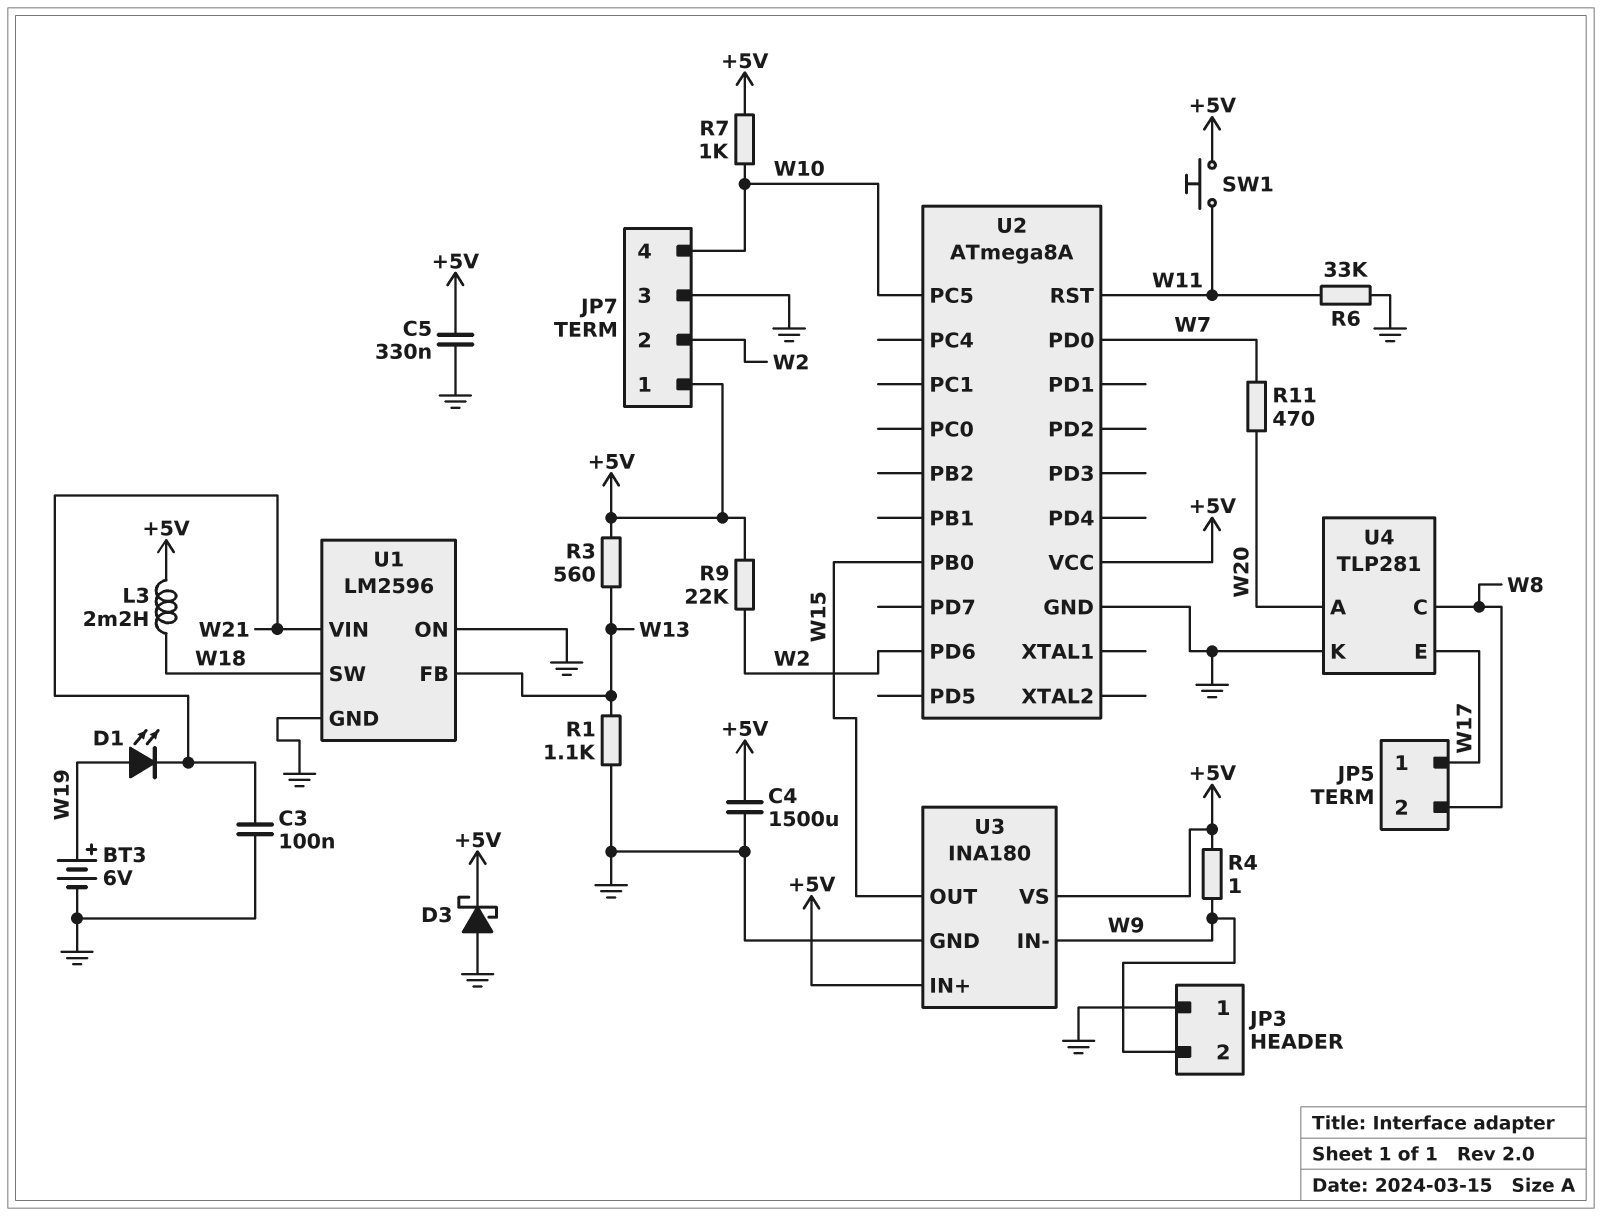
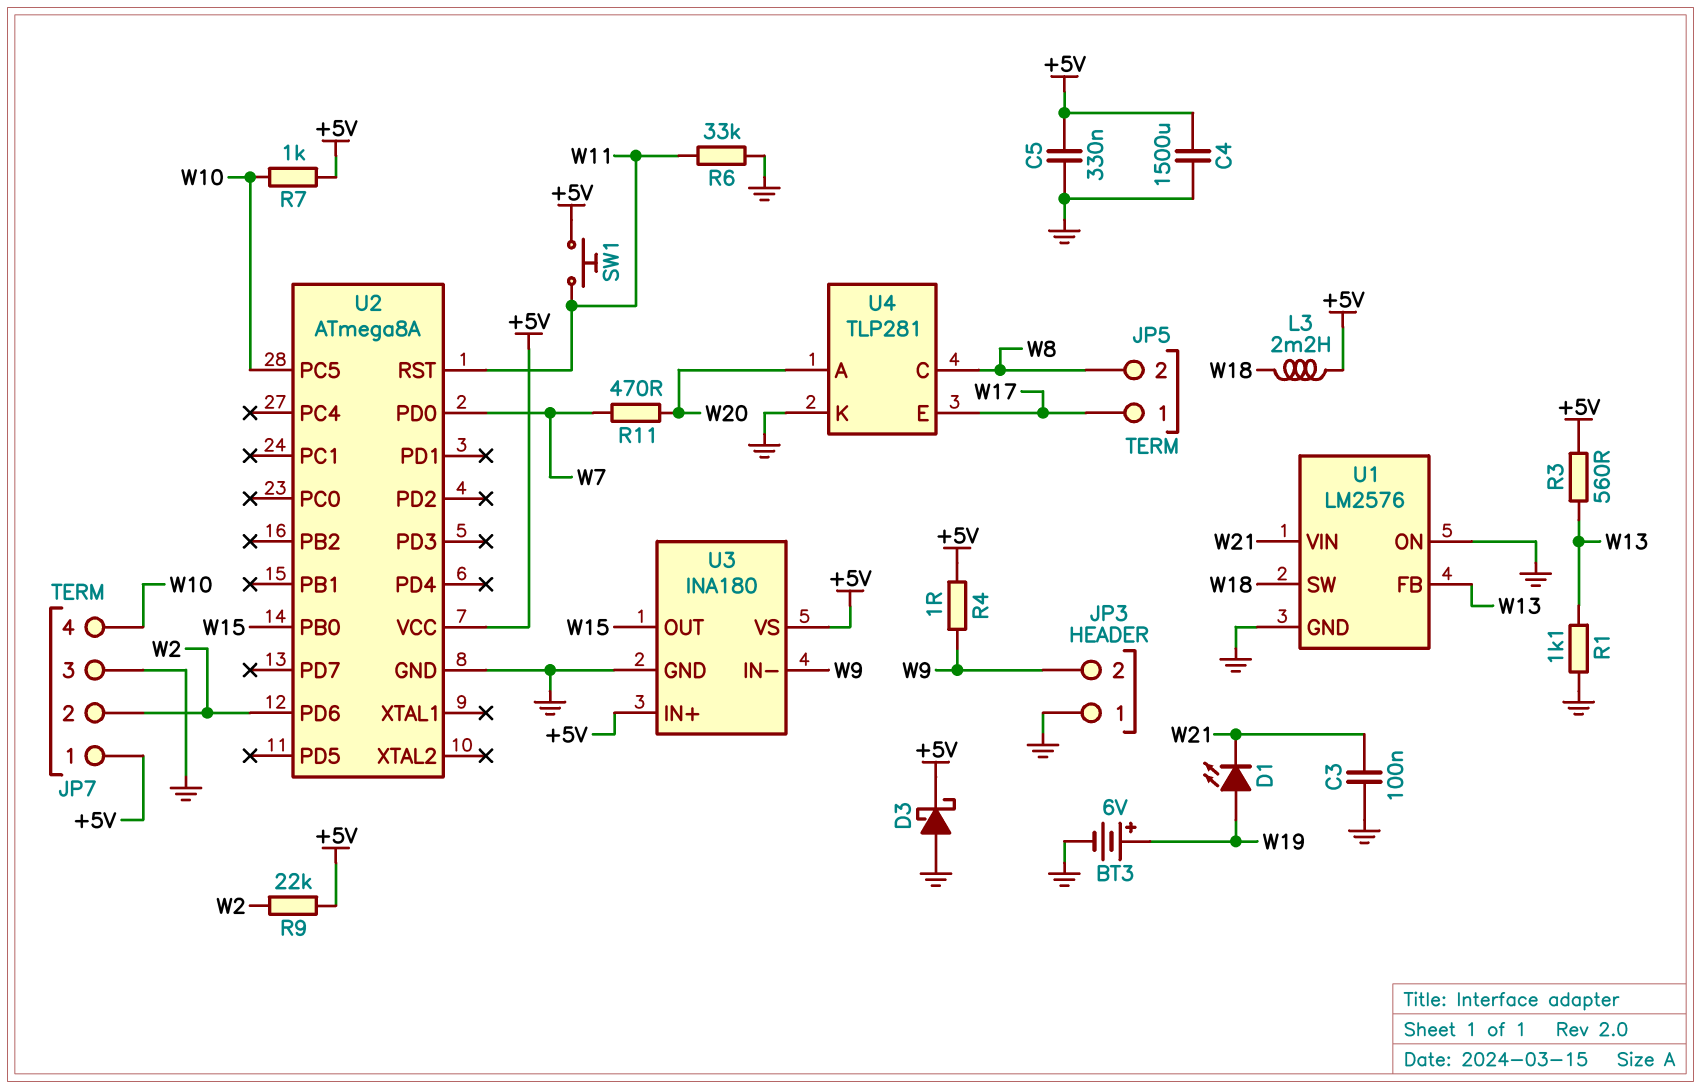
U1: LM2596 -> LM2576

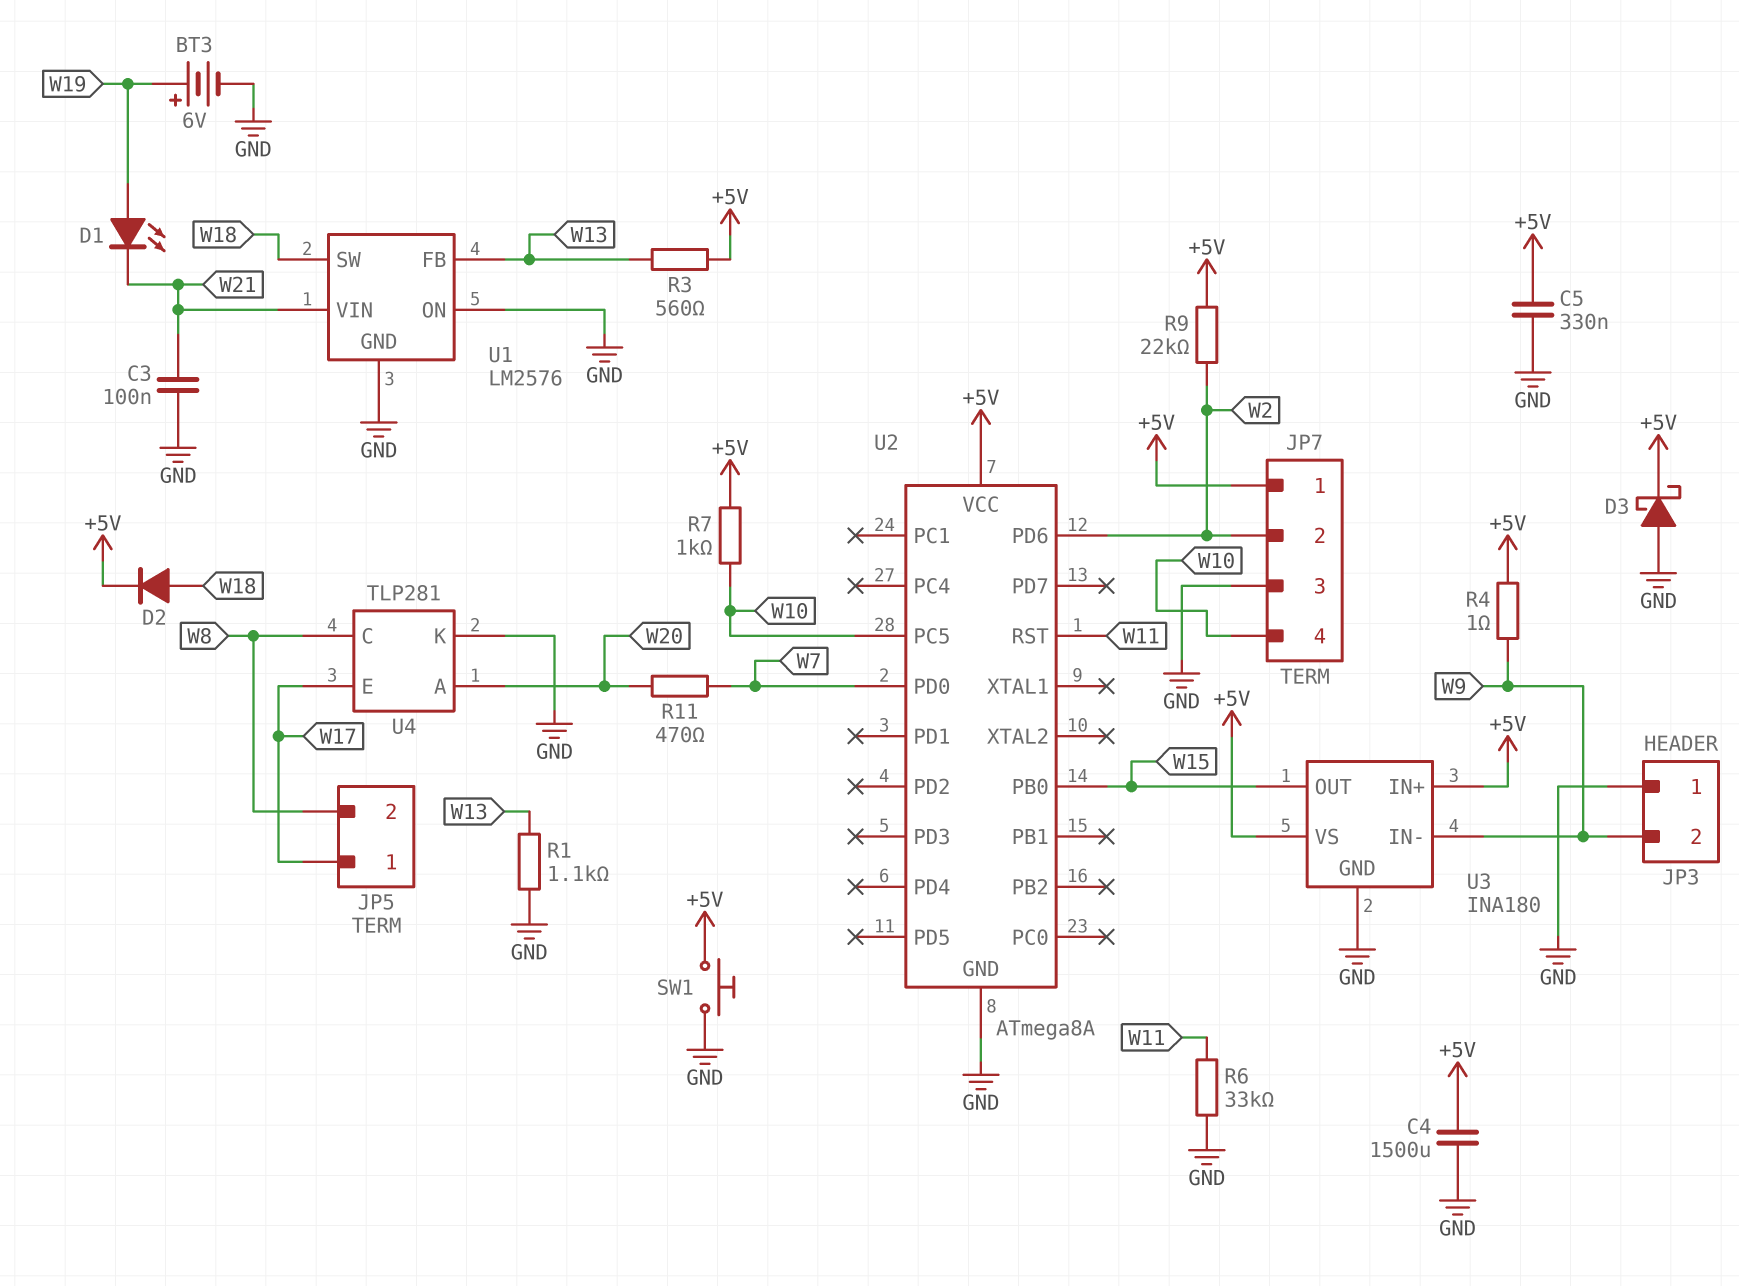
D2: none -> diode (A W18, K +5V)
L3: 2.2mH (+5V, W18) -> none
SW1: button (+5V, W11) -> button (+5V, GND)

